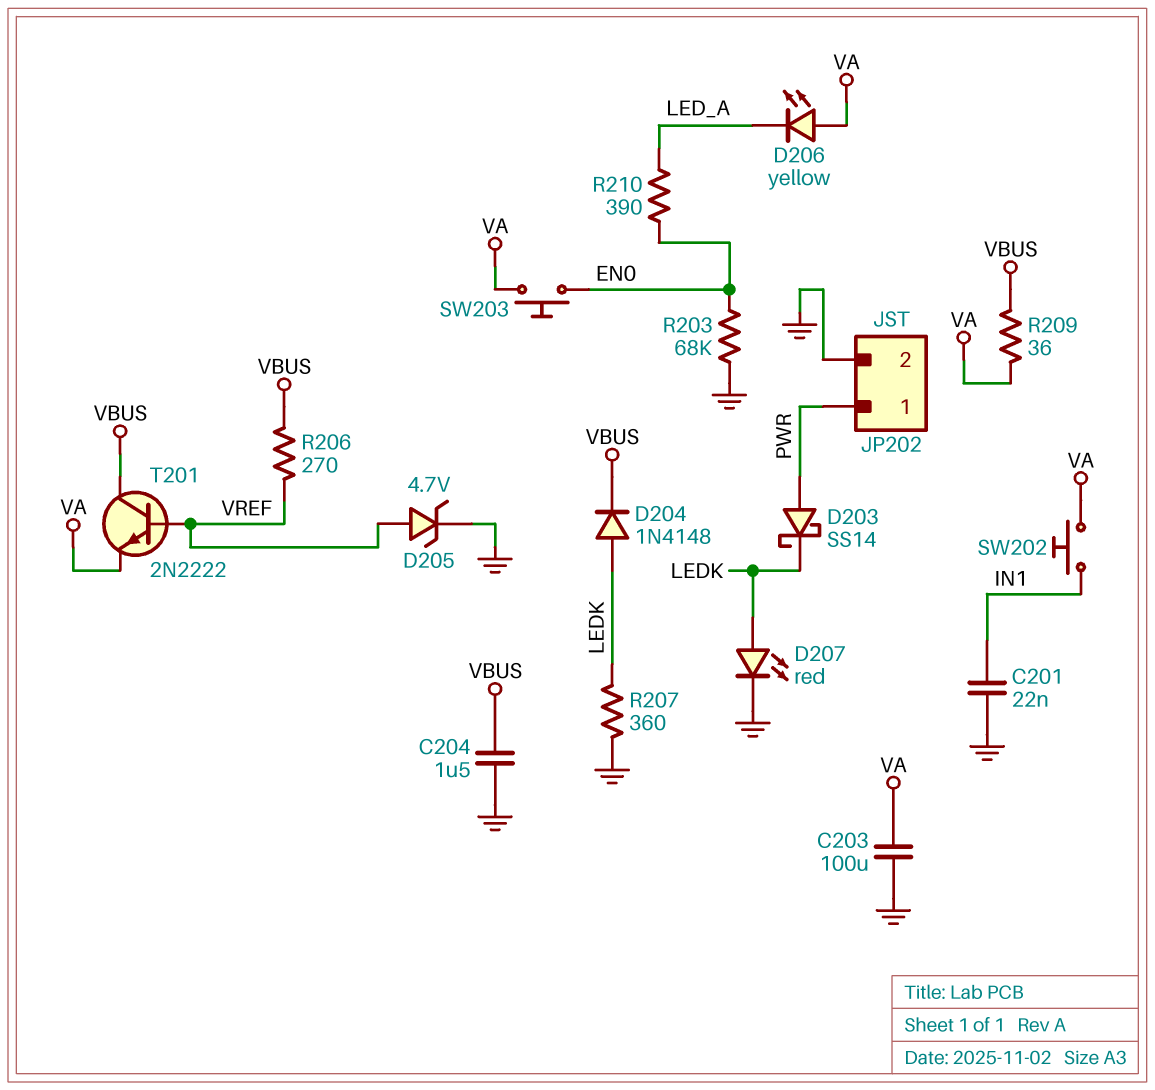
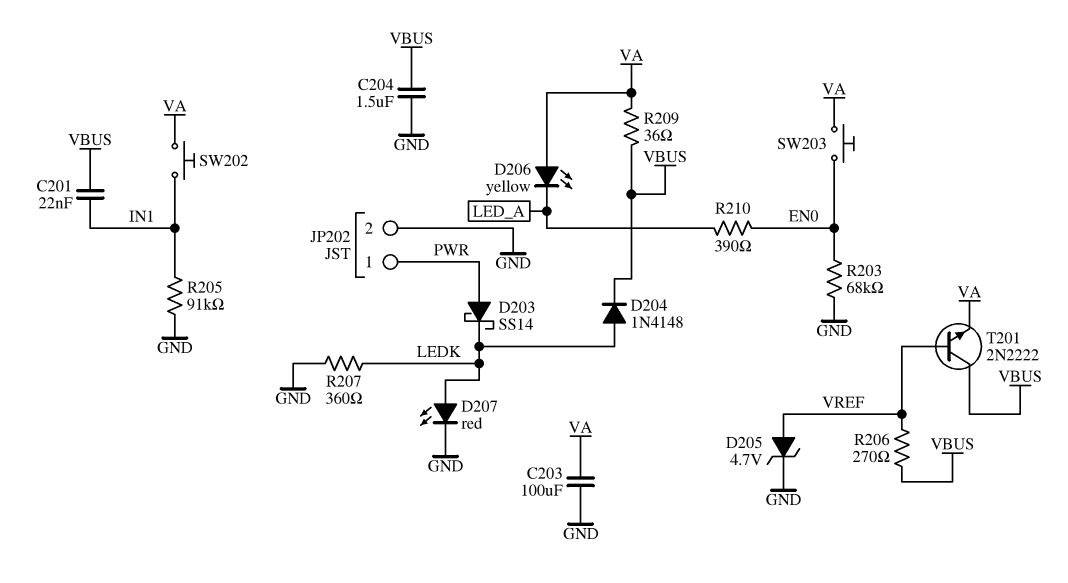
C201: 22nF (GND, IN1) -> 22nF (IN1, VBUS)
R205: none -> 91k (GND, IN1)

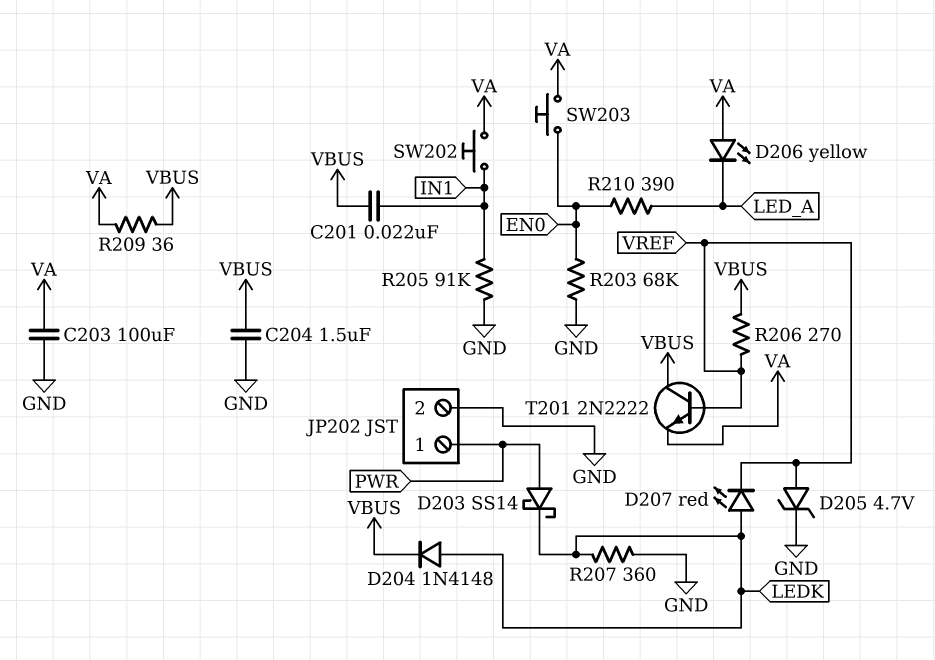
D207: LED red (A LEDK, K GND) -> LED red (A LEDK, K VREF)

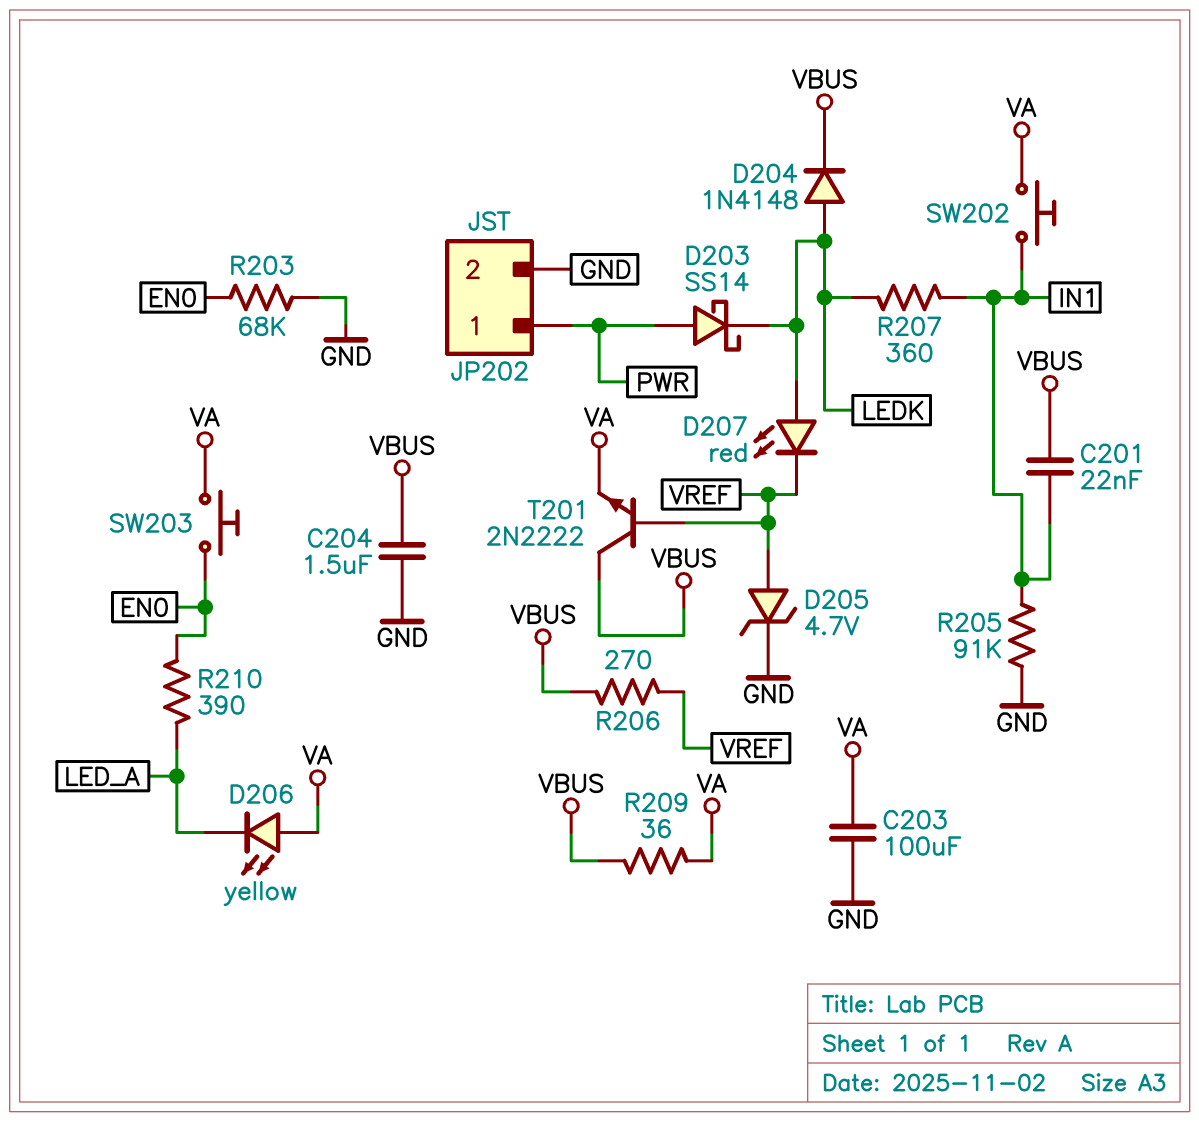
R207: 360 (GND, LEDK) -> 360 (IN1, LEDK)

